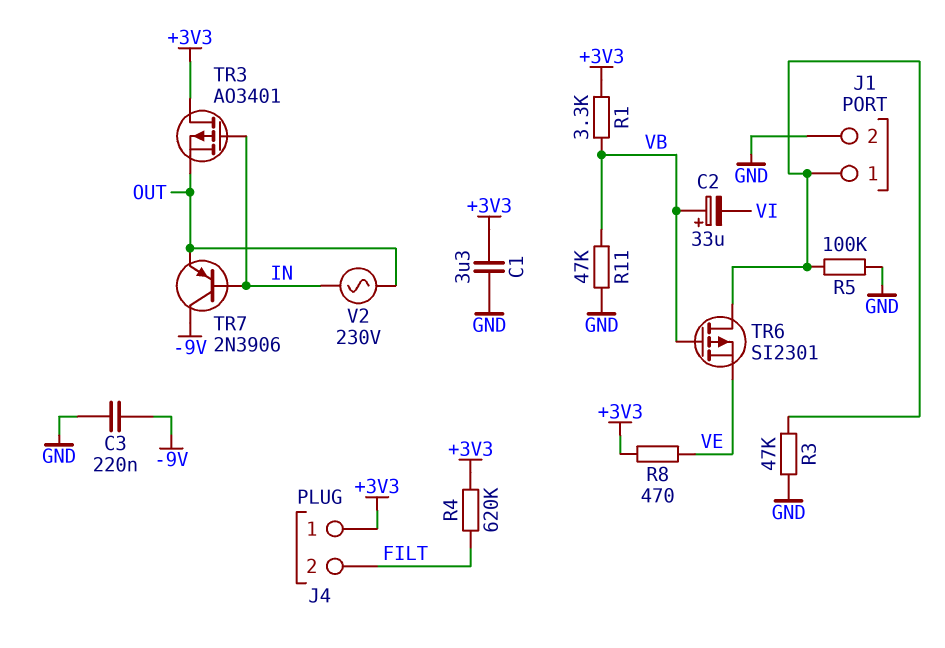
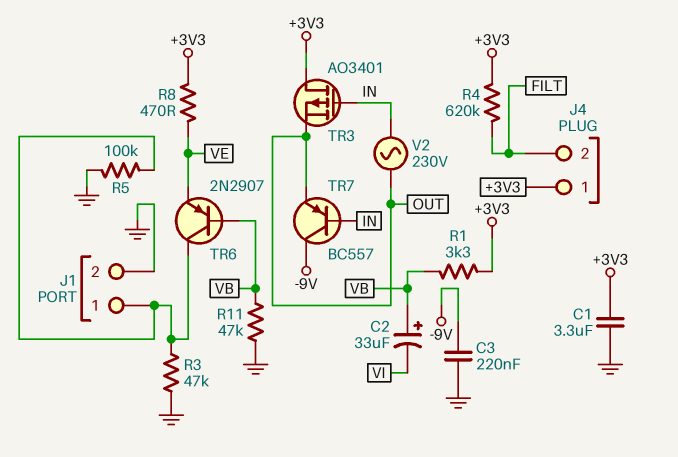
TR6: PMOS SI2301 (G VB, D J1/1, S VE) -> PNP 2N2907 (B VB, C J1/1, E VE)
TR7: PNP 2N3906 (B IN, C -9V, E OUT) -> PNP BC557 (B IN, C -9V, E OUT)

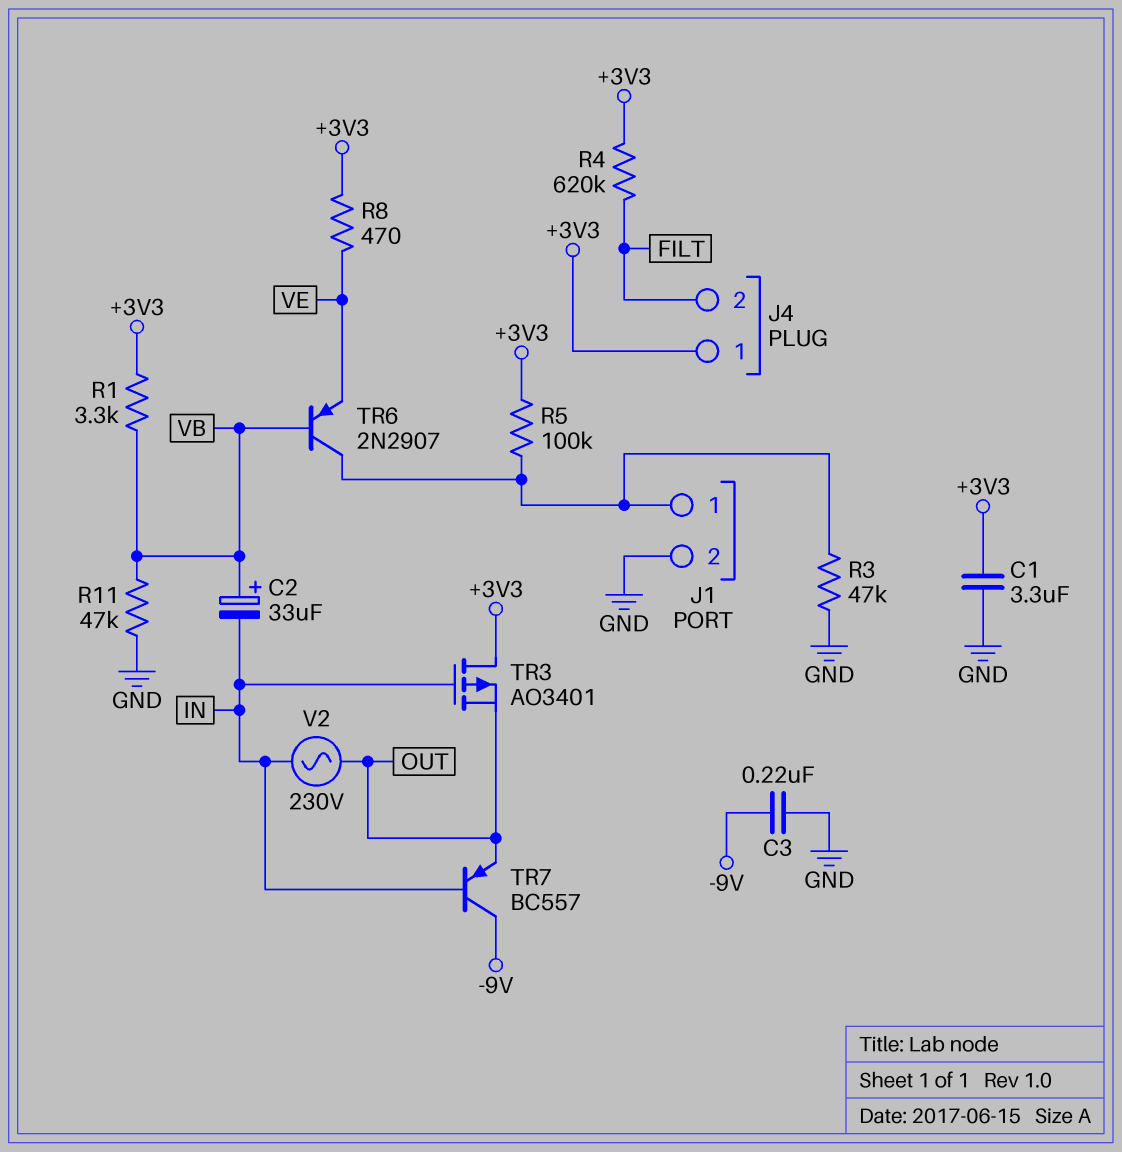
C2: 33uF (plus VB, minus VI) -> 33uF (plus VB, minus IN)
R5: 100k (GND, J1/1) -> 100k (+3V3, J1/1)

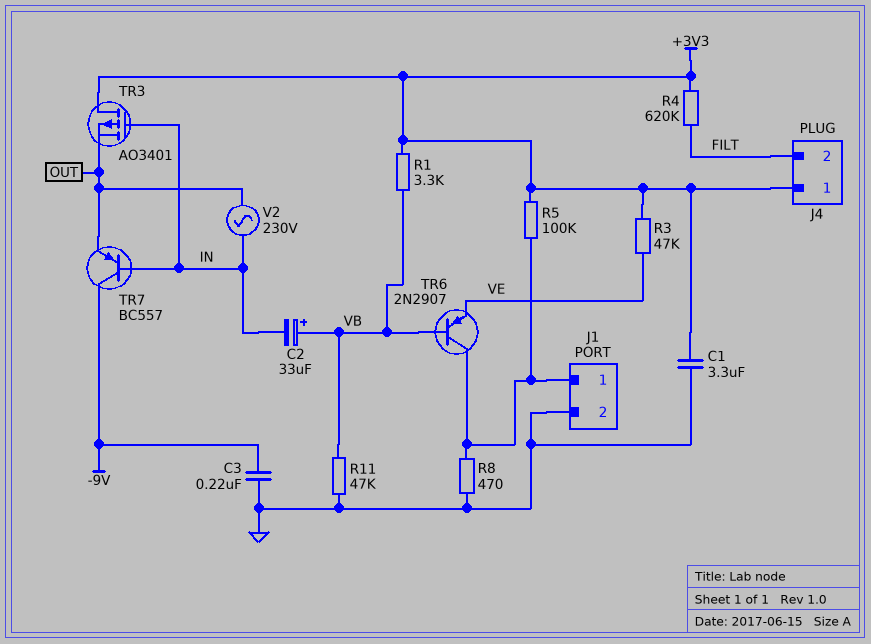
R3: 47k (GND, J1/1) -> 47k (+3V3, VE)
R8: 470 (+3V3, VE) -> 470 (GND, J1/1)

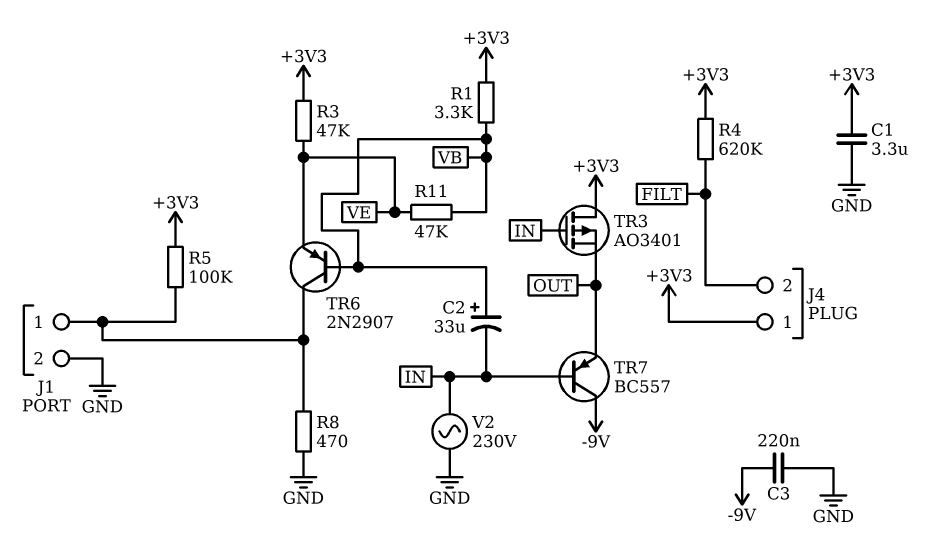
R11: 47k (GND, VB) -> 47k (VB, VE)
V2: AC 230V (IN, OUT) -> AC 230V (GND, IN)

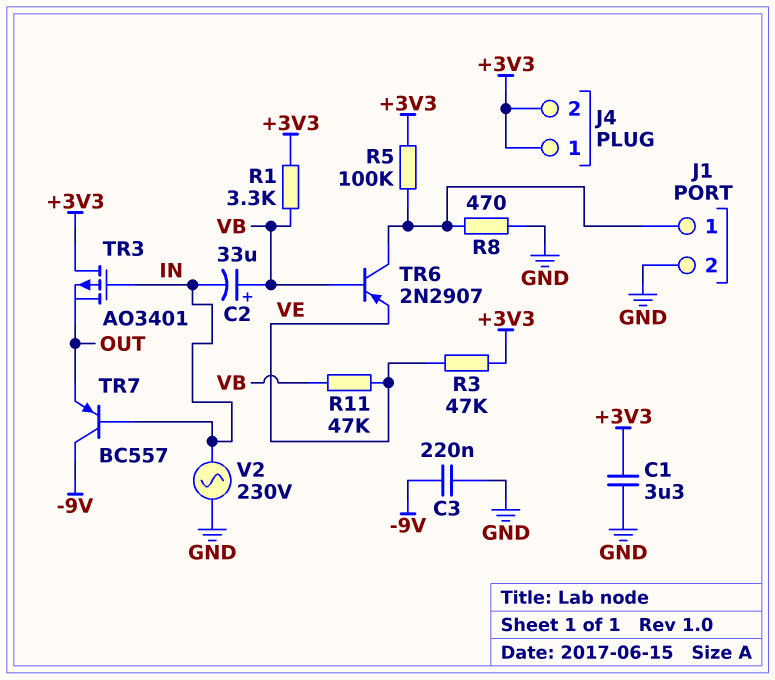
J4 pin 2: FILT -> +3V3
R4: 620k (+3V3, FILT) -> none

